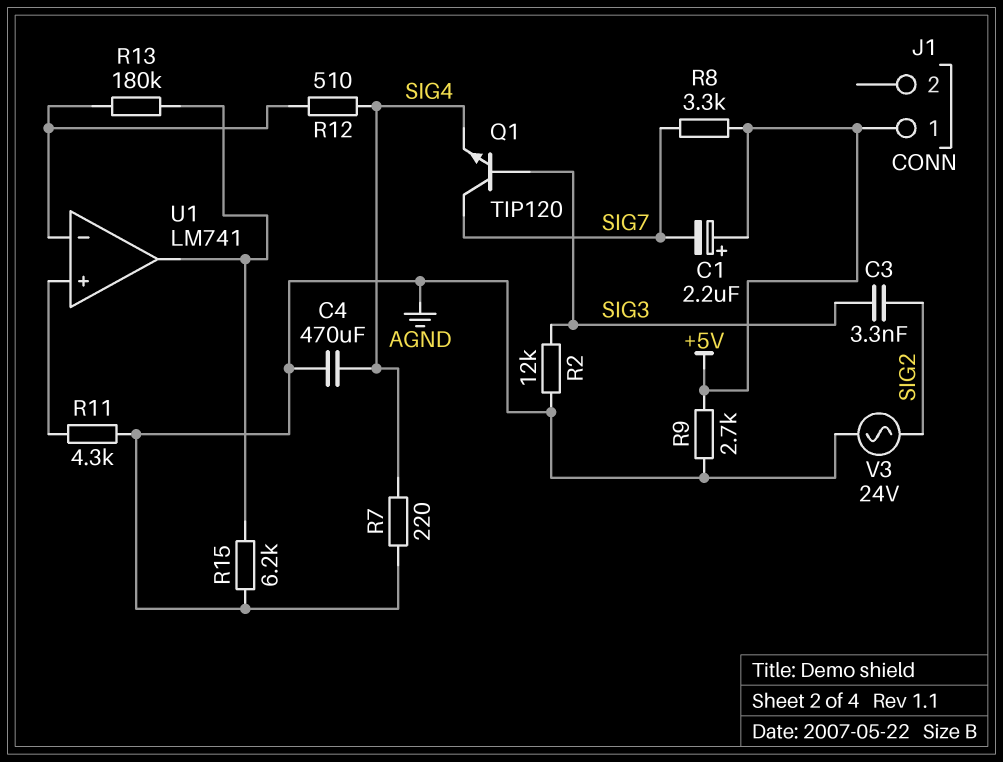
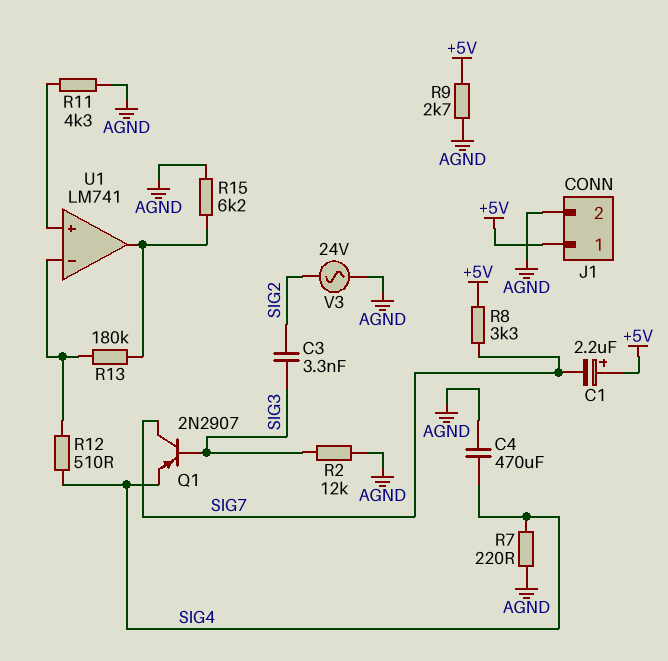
J1 pin 2: none -> AGND
Q1: NPN TIP120 (B SIG3, C SIG7, E SIG4) -> PNP 2N2907 (B SIG3, C SIG7, E SIG4)

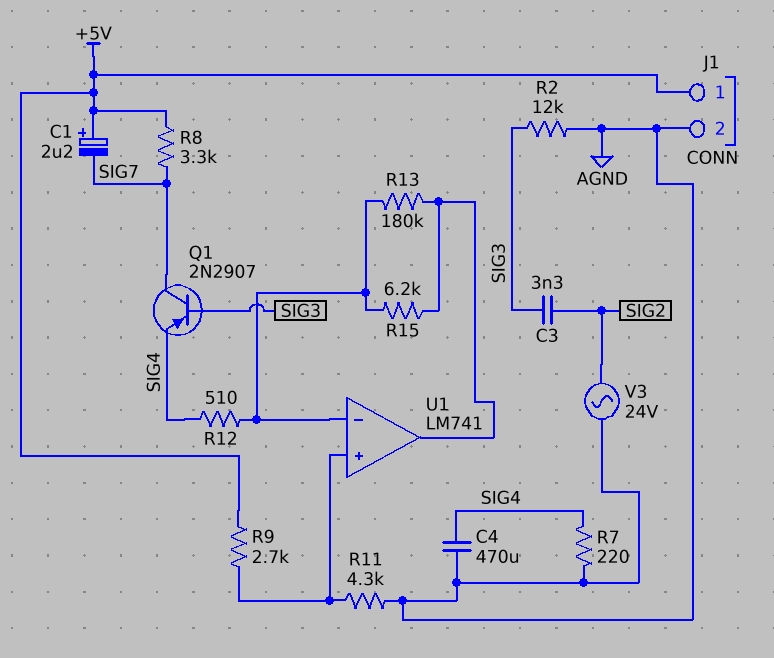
R9: 2.7k (+5V, AGND) -> 2.7k (+5V, U1/in+)
R15: 6.2k (AGND, U1/out) -> 6.2k (U1/in-, U1/out)

